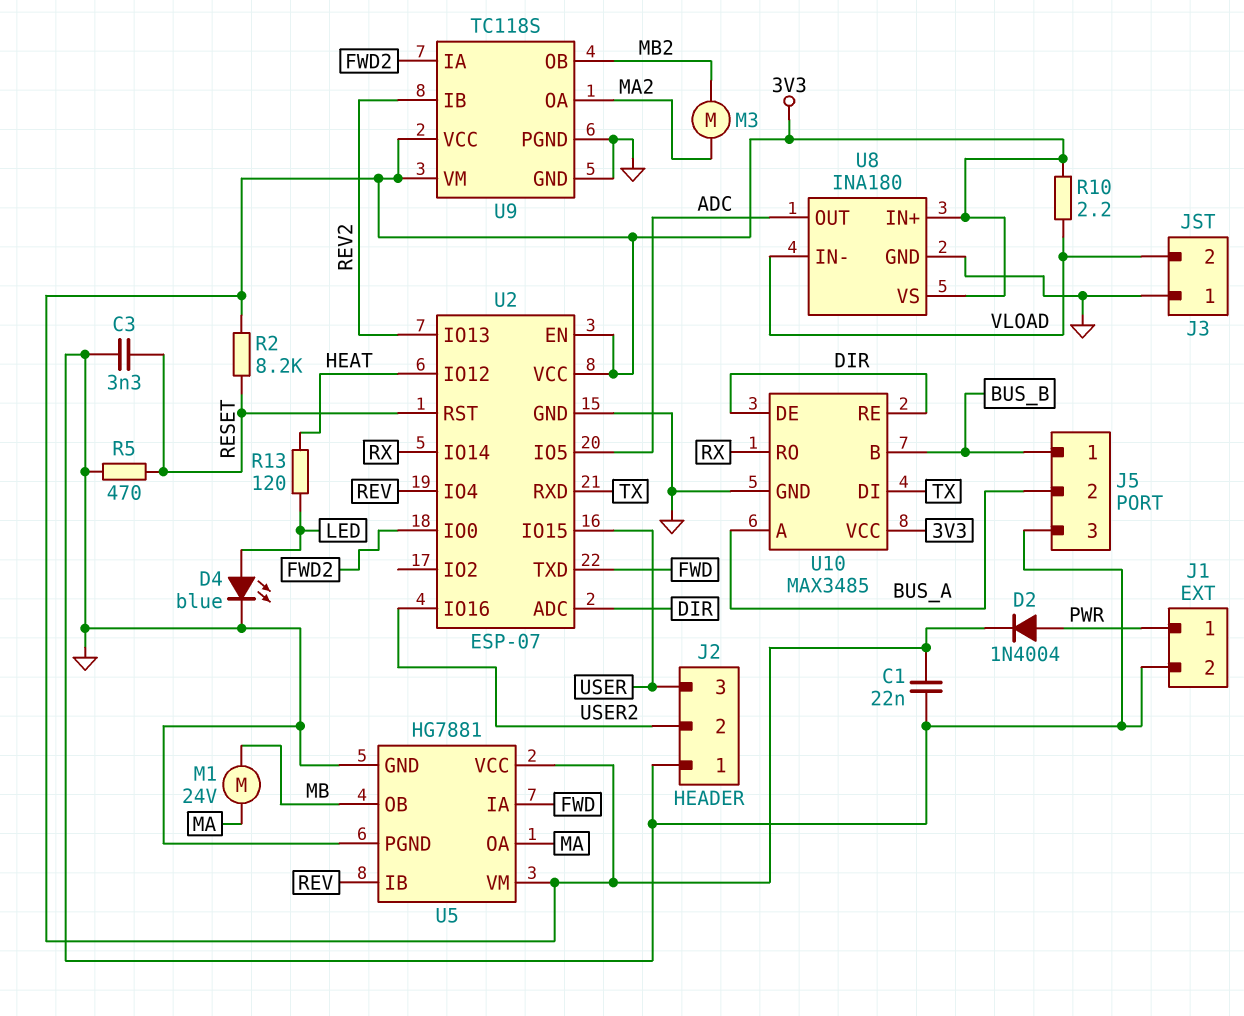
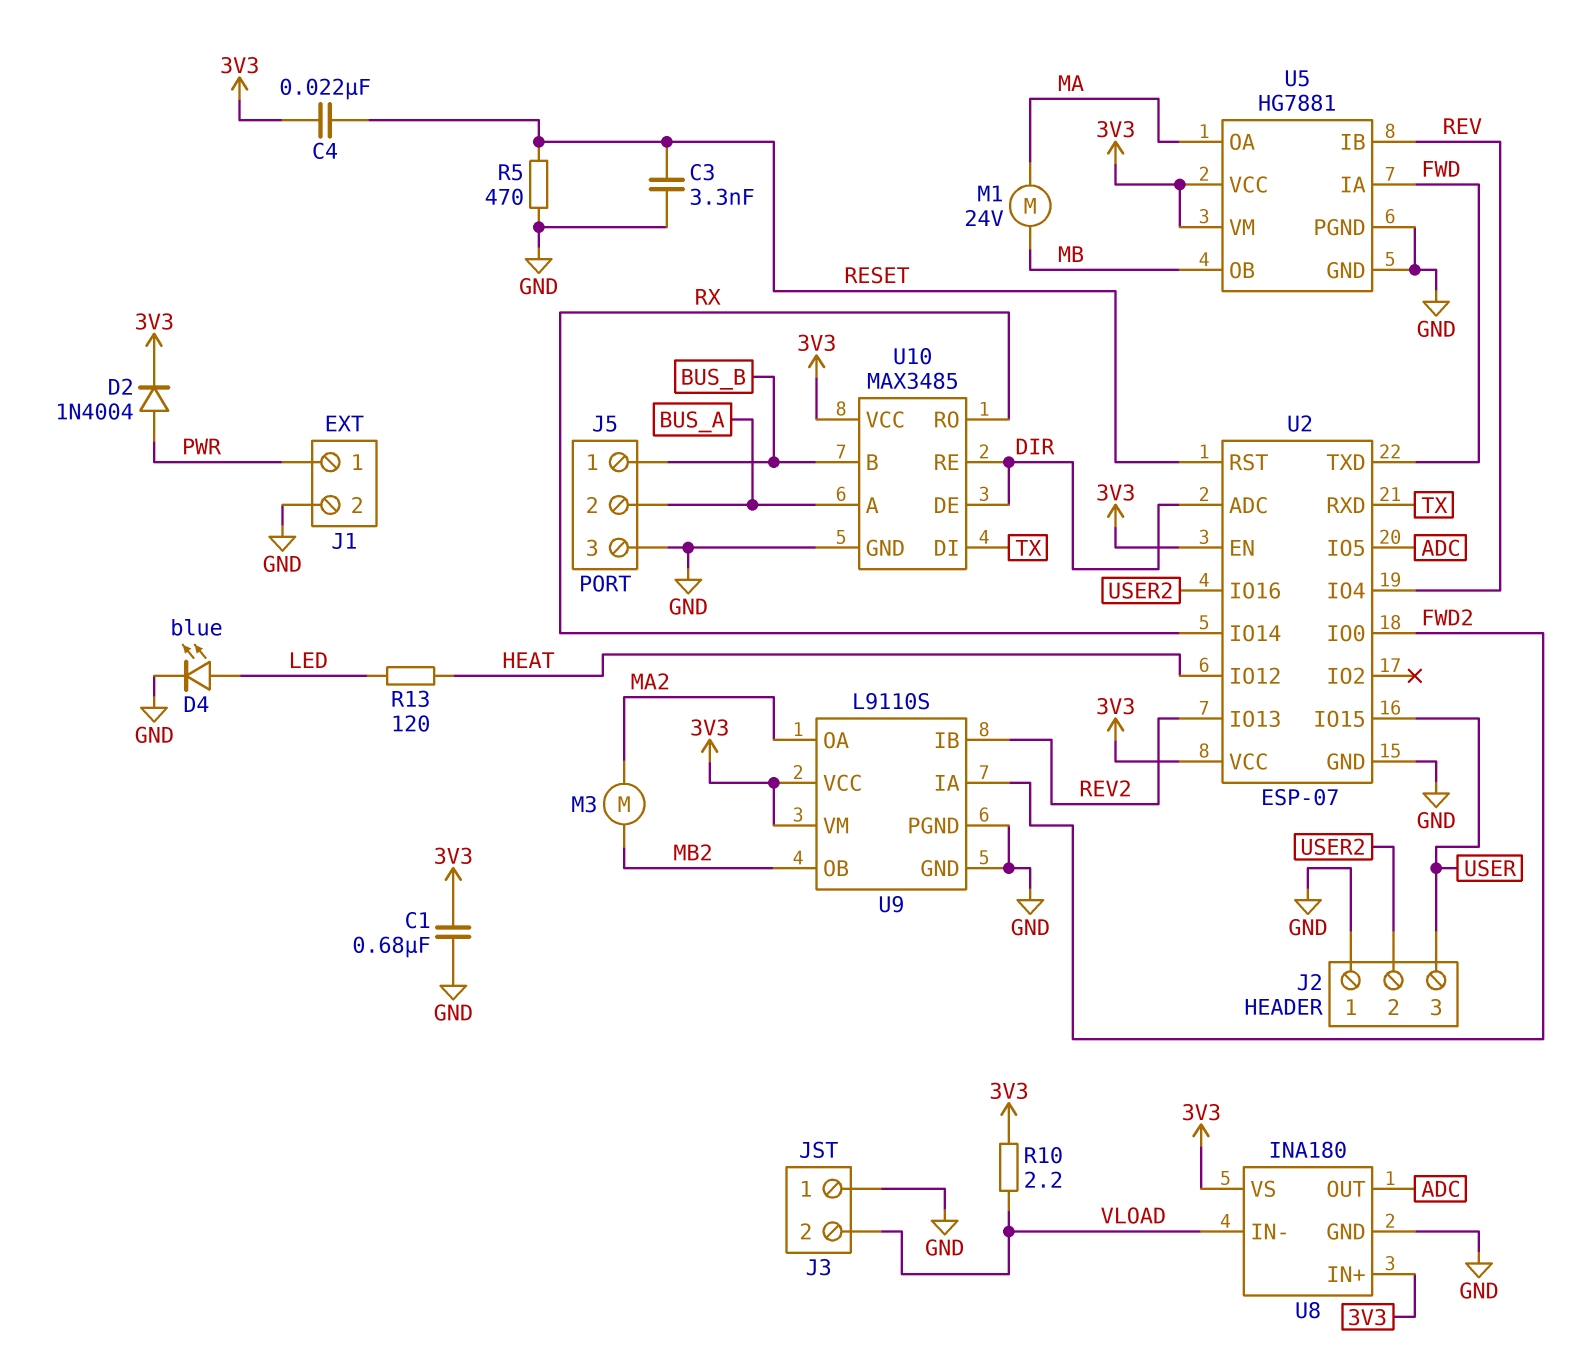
C1: 22nF (3V3, GND) -> 680nF (3V3, GND)
C4: none -> 22nF (3V3, RESET)
R2: 8.2k (3V3, RESET) -> none
U9: TC118S -> L9110S

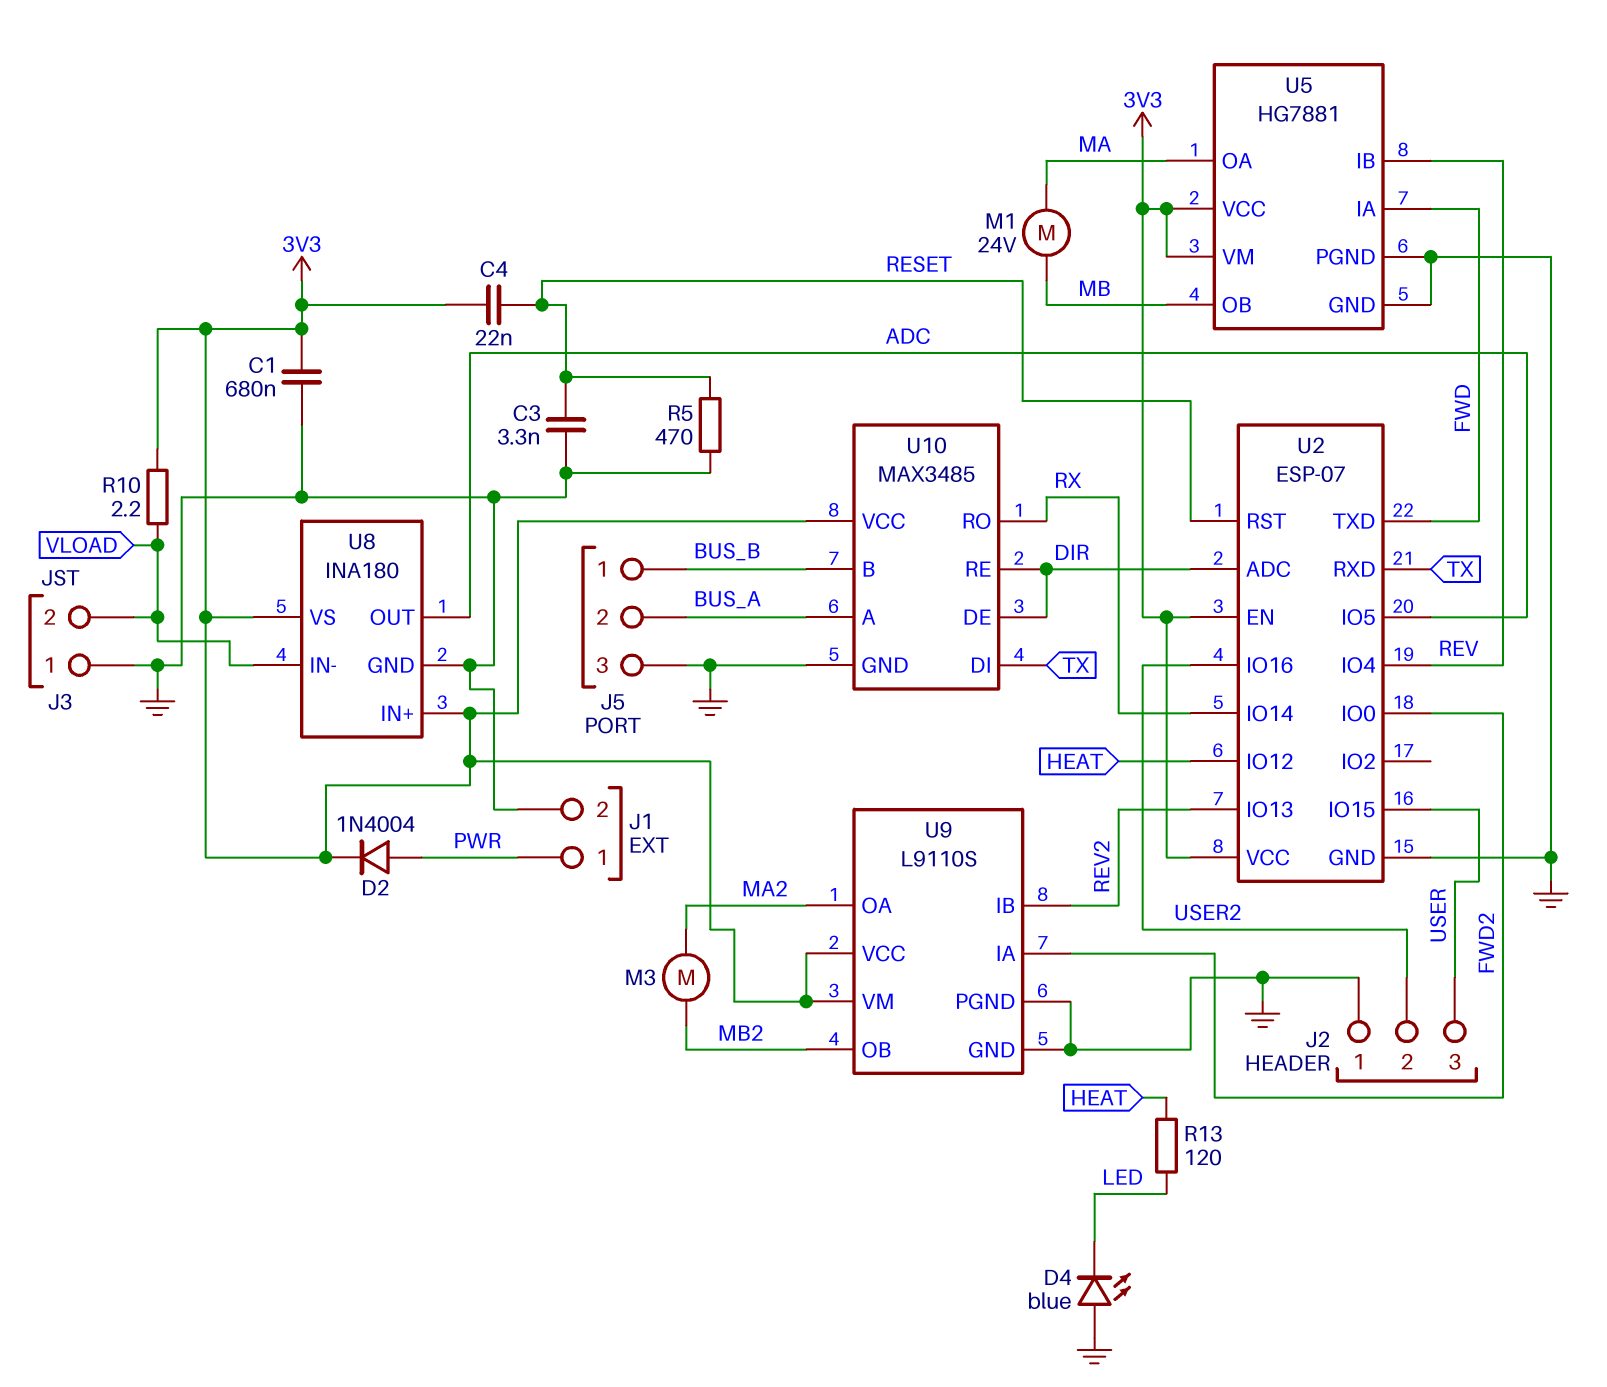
D4: LED blue (A LED, K GND) -> LED blue (A GND, K LED)

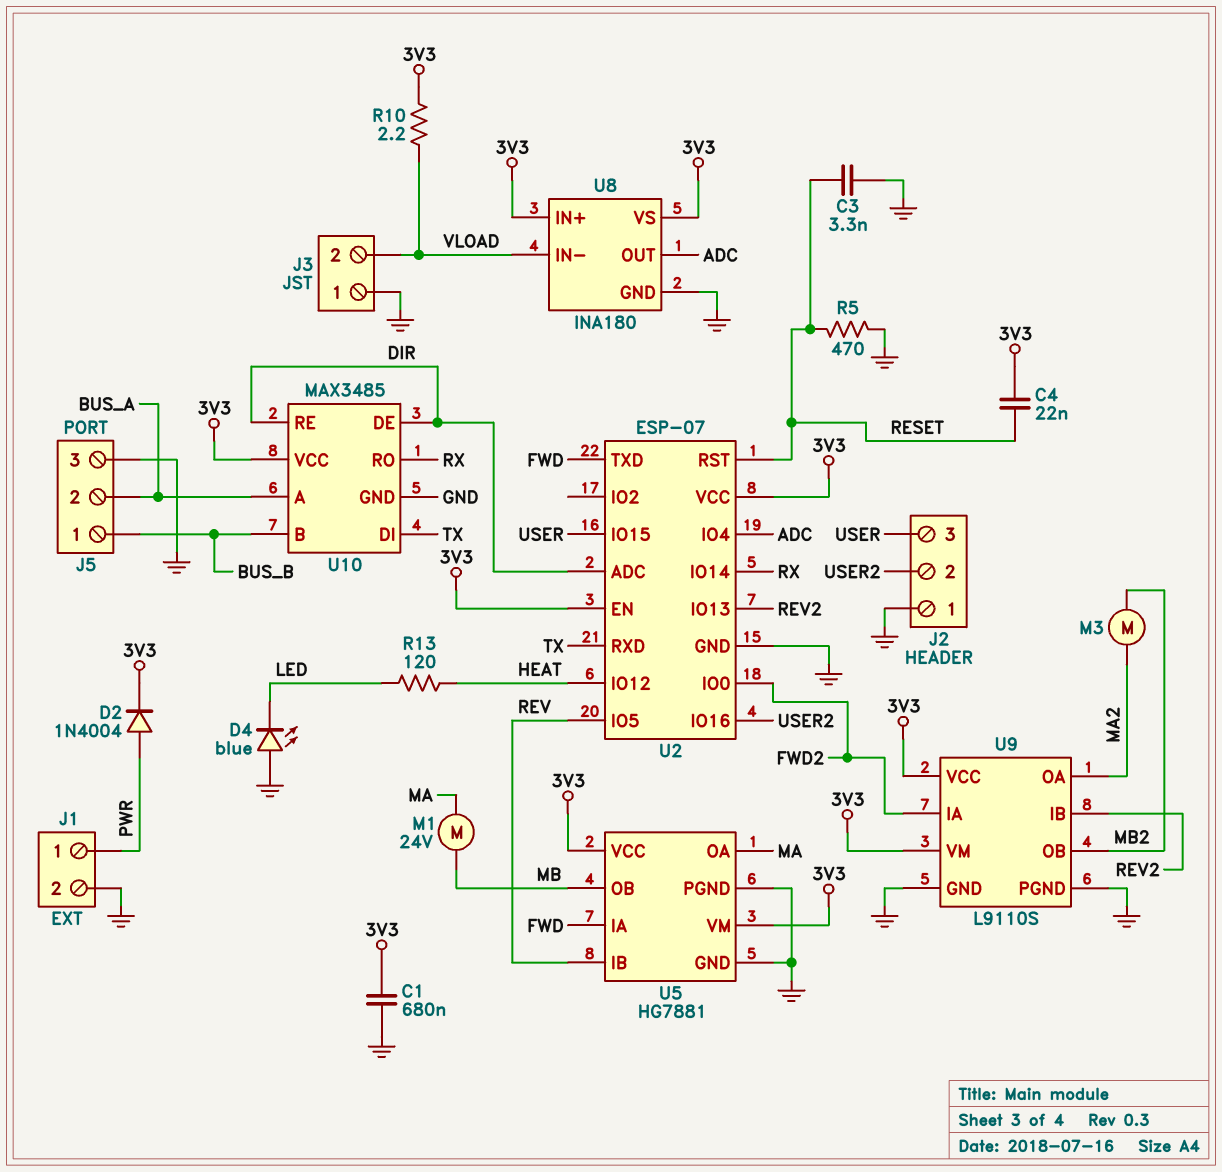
U2 pin IO4: REV -> ADC
U2 pin IO5: ADC -> REV

